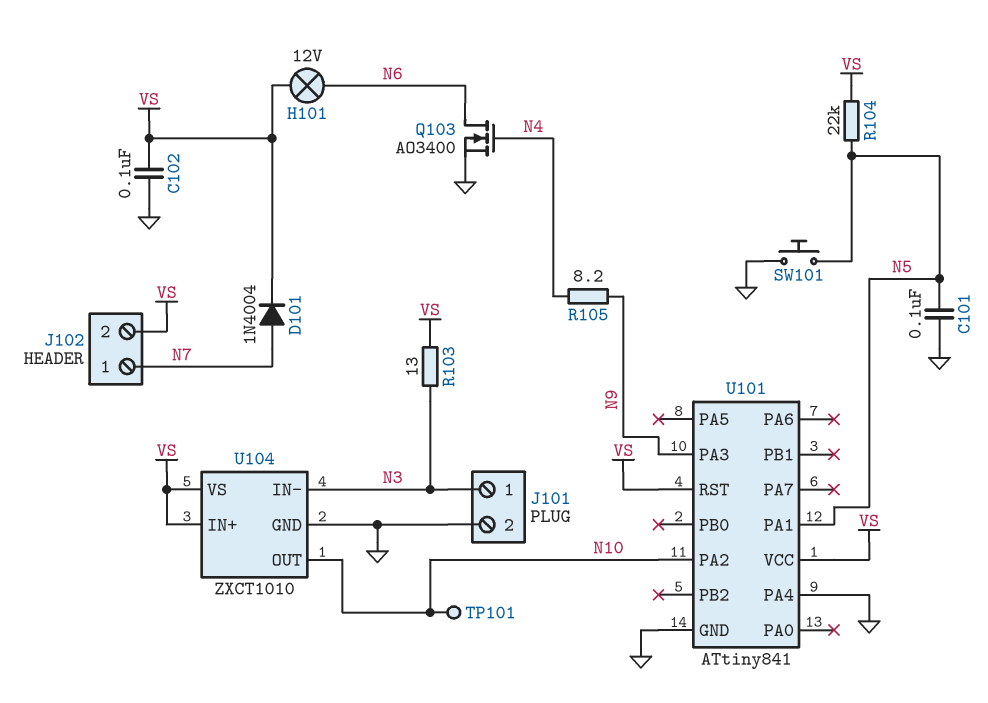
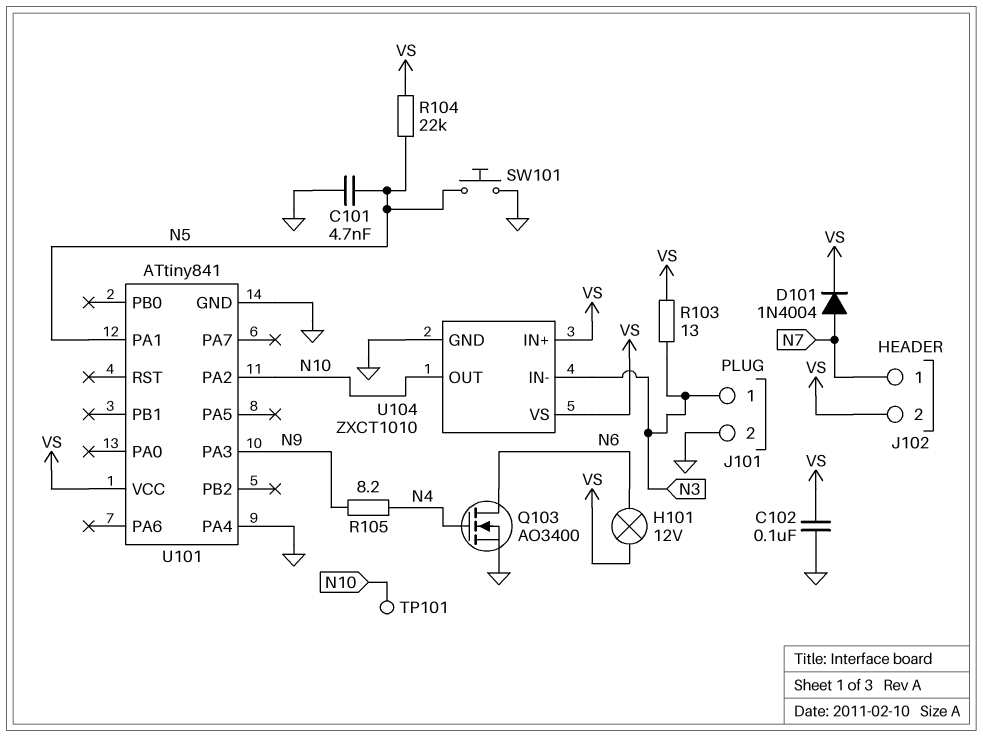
C101: 100nF (GND, N5) -> 4.7nF (GND, N5)
U101 pin RST: VS -> none

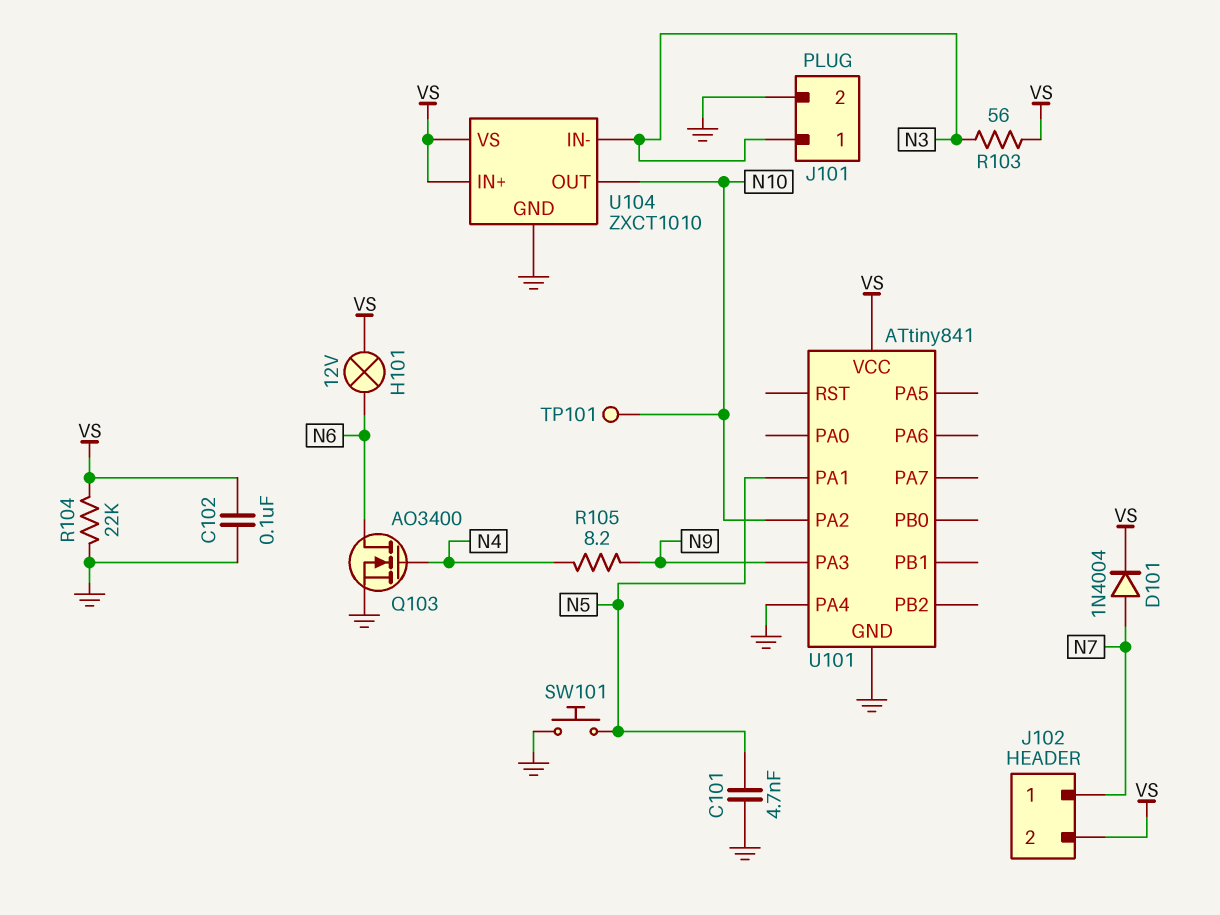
R103: 13 (N3, VS) -> 56 (N3, VS)
R104: 22k (N5, VS) -> 22k (GND, VS)

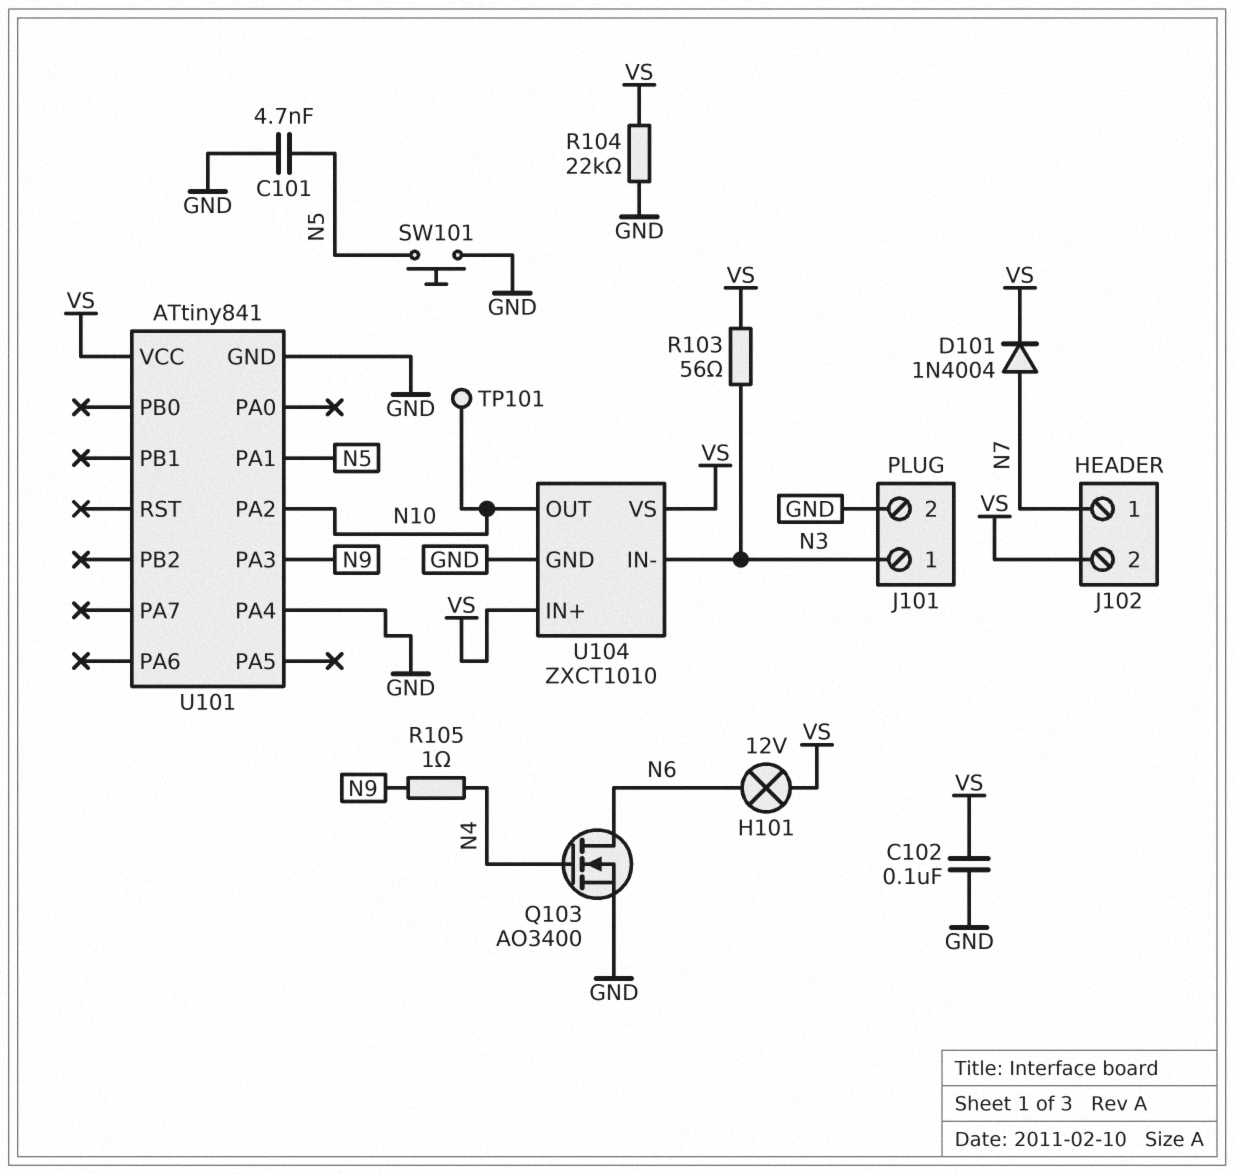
R105: 8.2 (N4, N9) -> 1 (N4, N9)

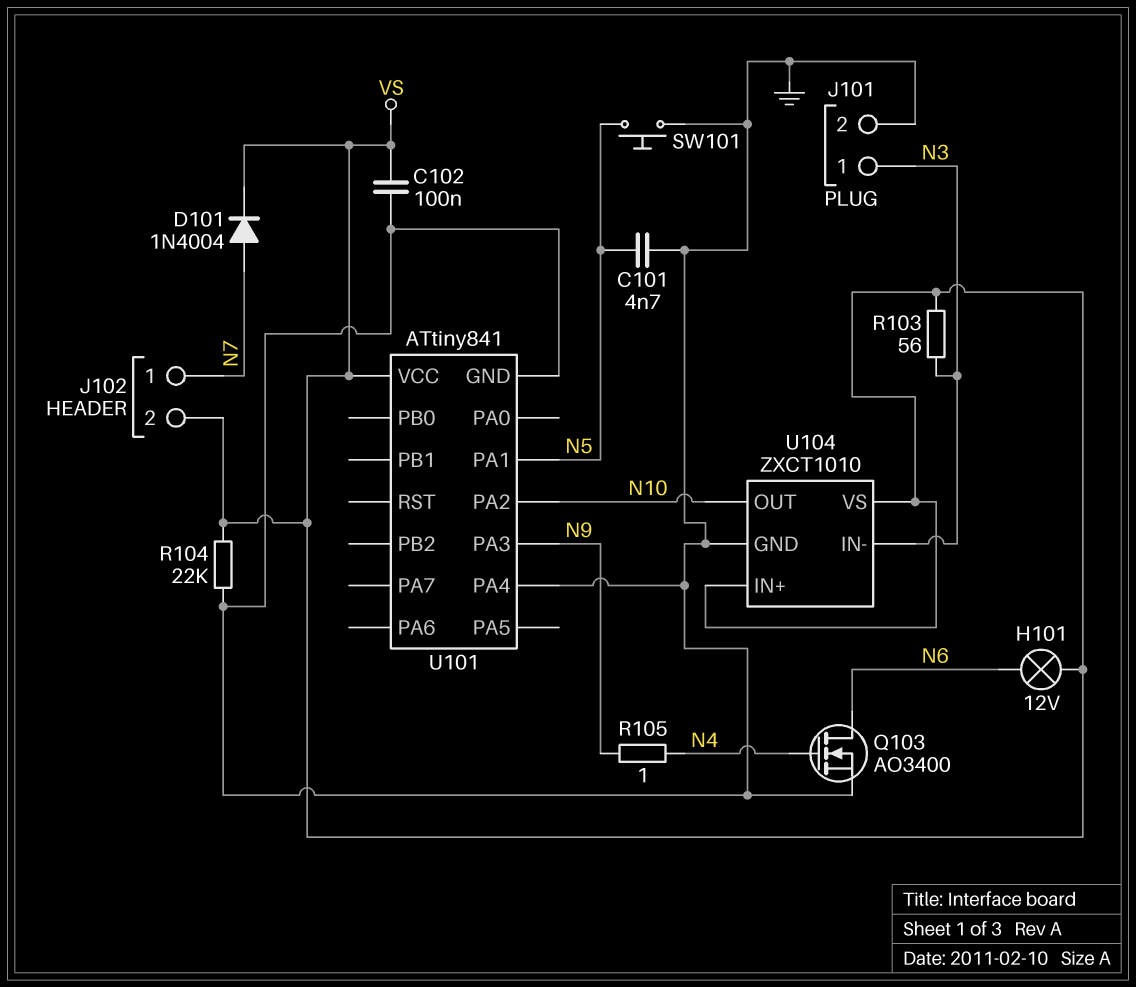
TP101: test point (N10) -> none

